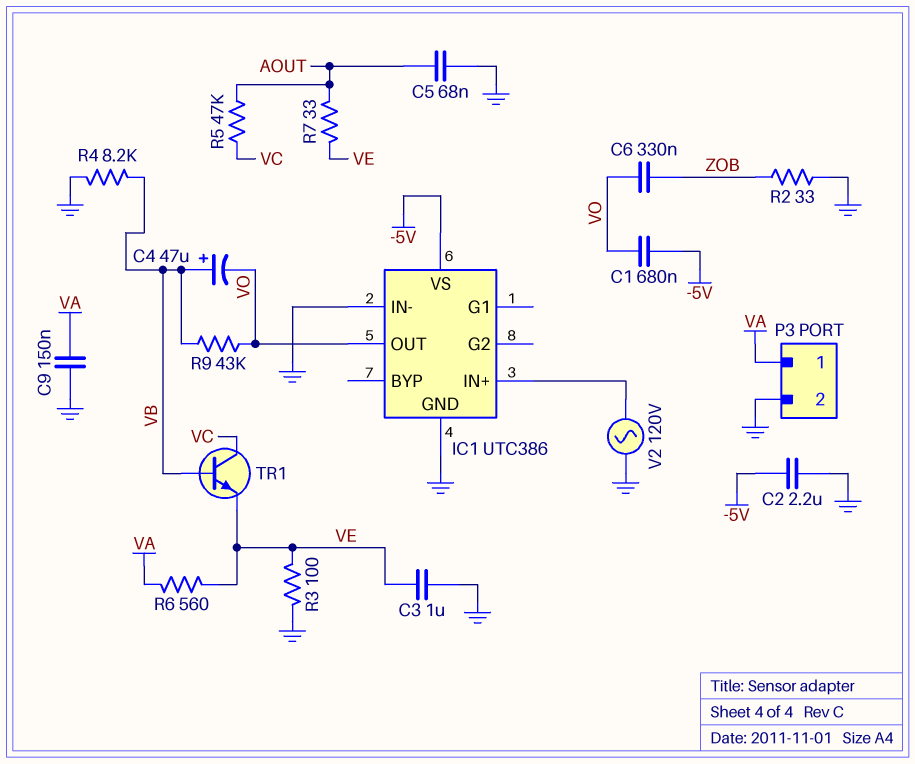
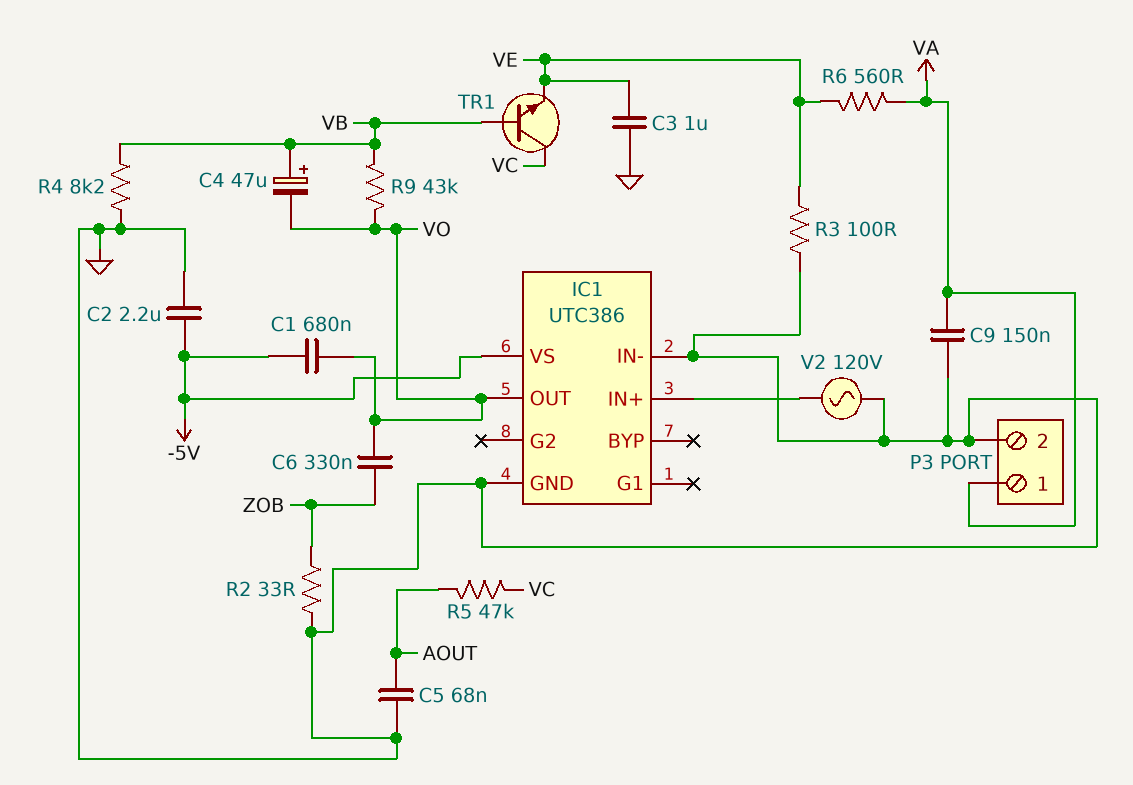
R7: 33 (AOUT, VE) -> none

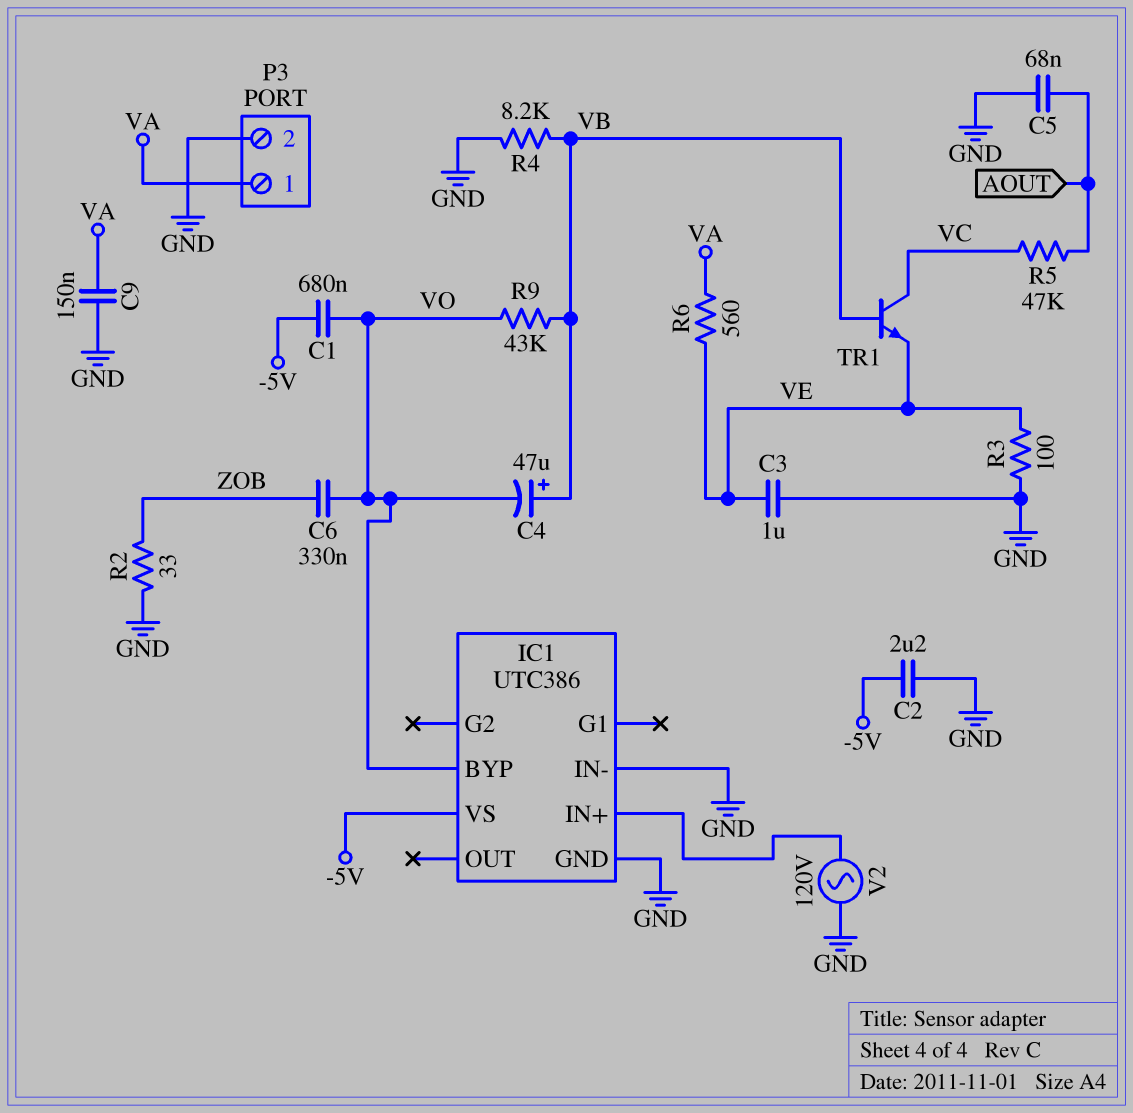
IC1 pin BYP: none -> VO
IC1 pin OUT: VO -> none

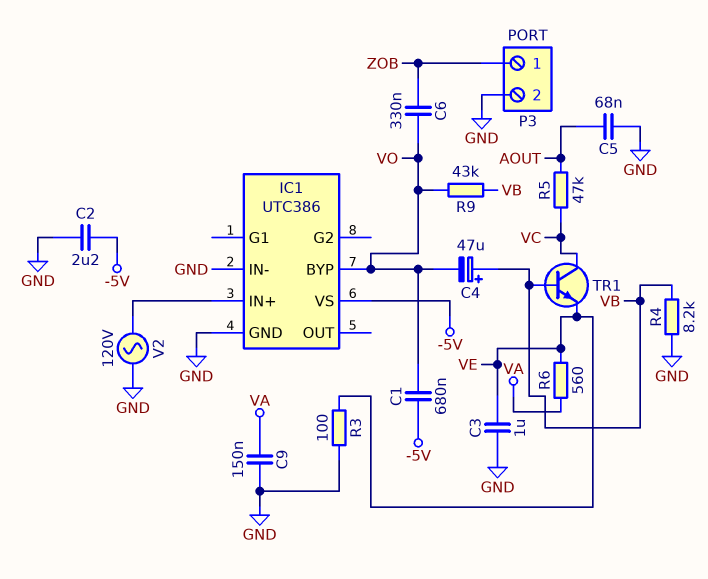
P3 pin 1: VA -> ZOB
R2: 33 (GND, ZOB) -> none

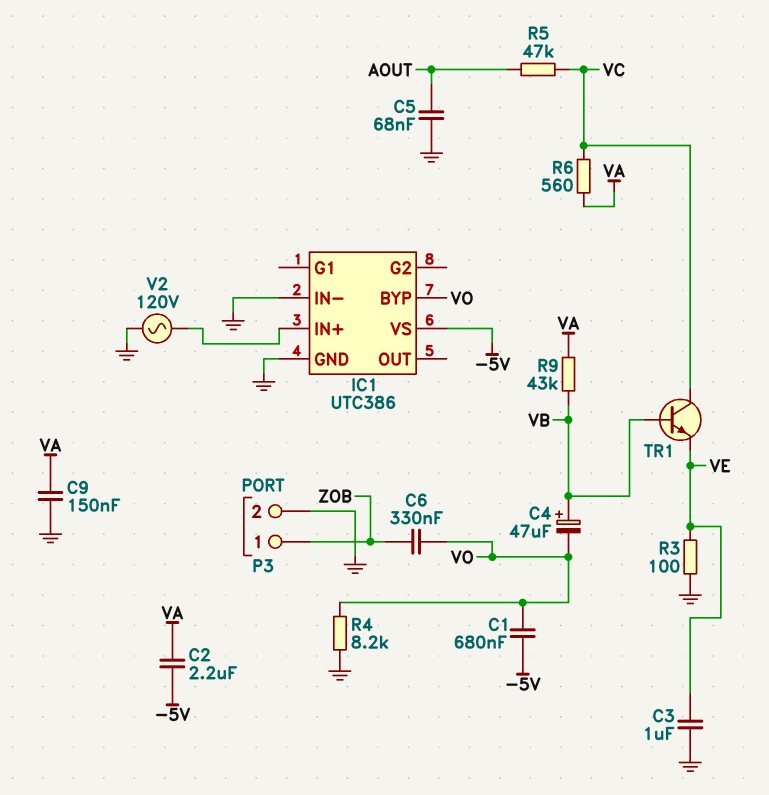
C2: 2.2uF (-5V, GND) -> 2.2uF (-5V, VA)
R4: 8.2k (GND, VB) -> 8.2k (GND, VO)
R6: 560 (VA, VE) -> 560 (VA, VC)
R9: 43k (VB, VO) -> 43k (VA, VB)

